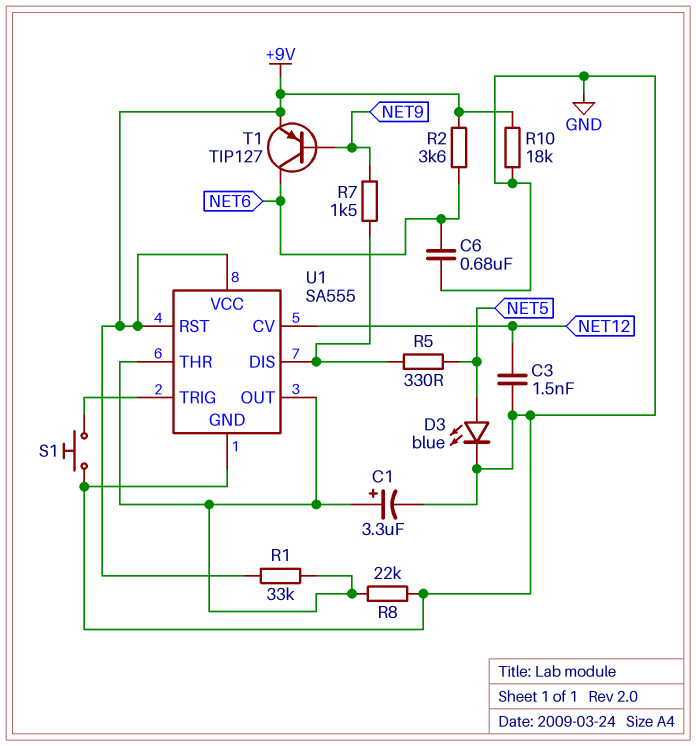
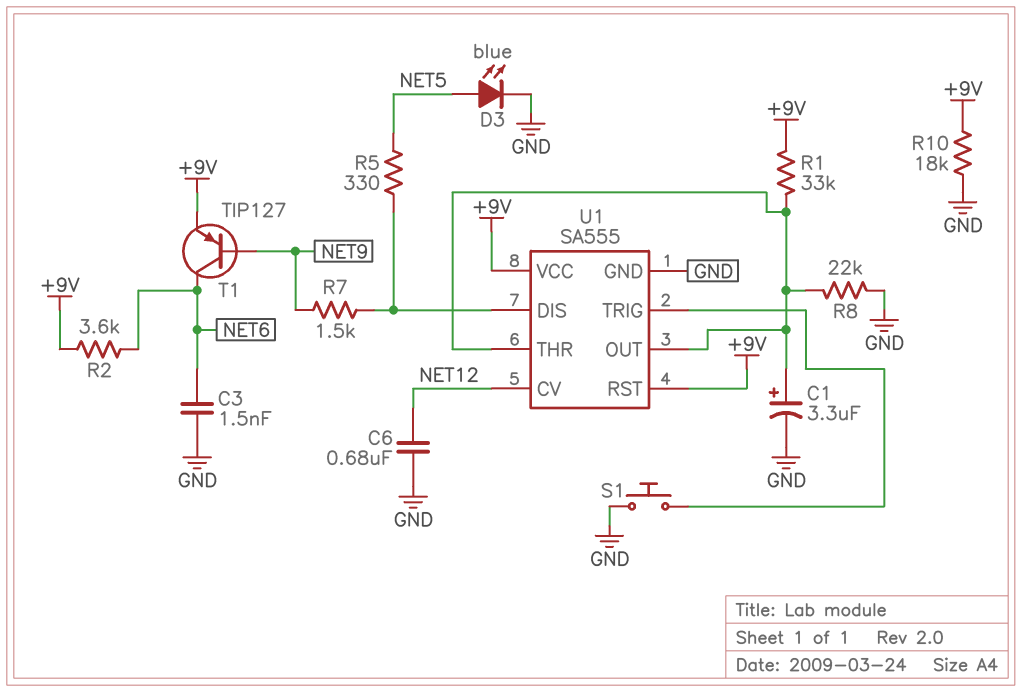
C3: 1.5nF (GND, NET12) -> 1.5nF (GND, NET6)
C6: 680nF (GND, NET6) -> 680nF (GND, NET12)

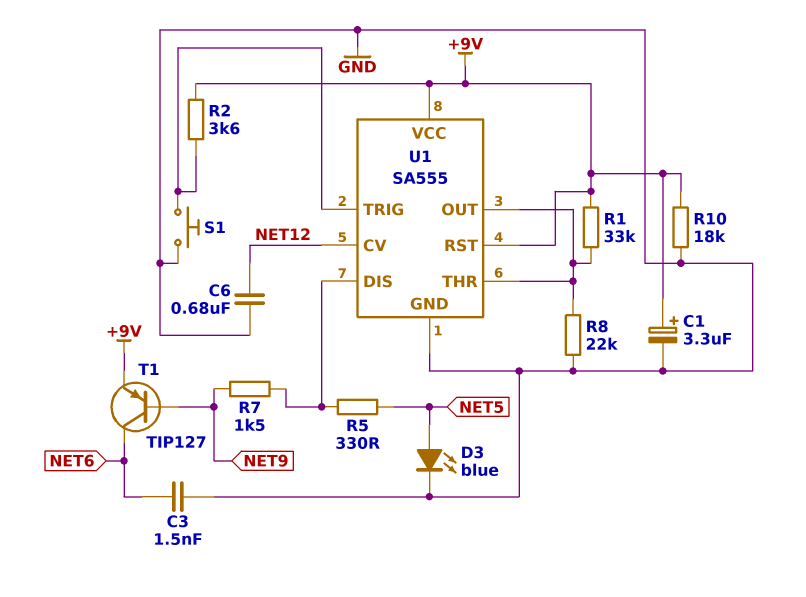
C1: 3.3uF (plus U1/OUT, minus GND) -> 3.3uF (plus +9V, minus GND)
R2: 3.6k (+9V, NET6) -> 3.6k (+9V, U1/TRIG)

